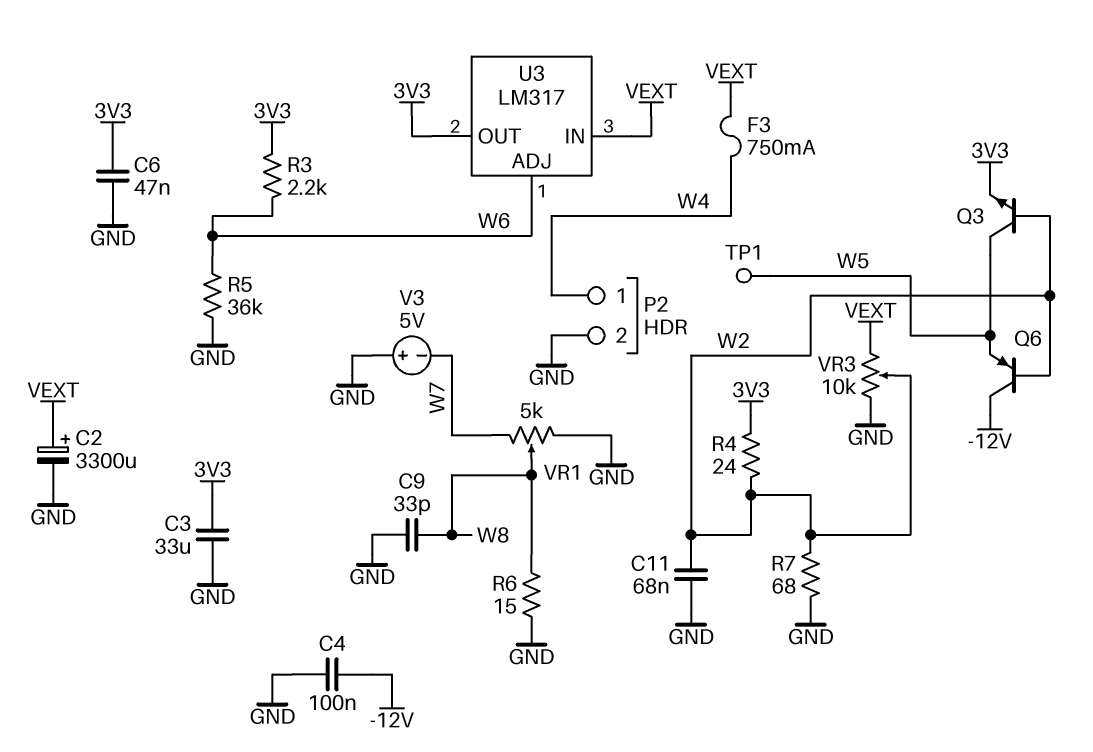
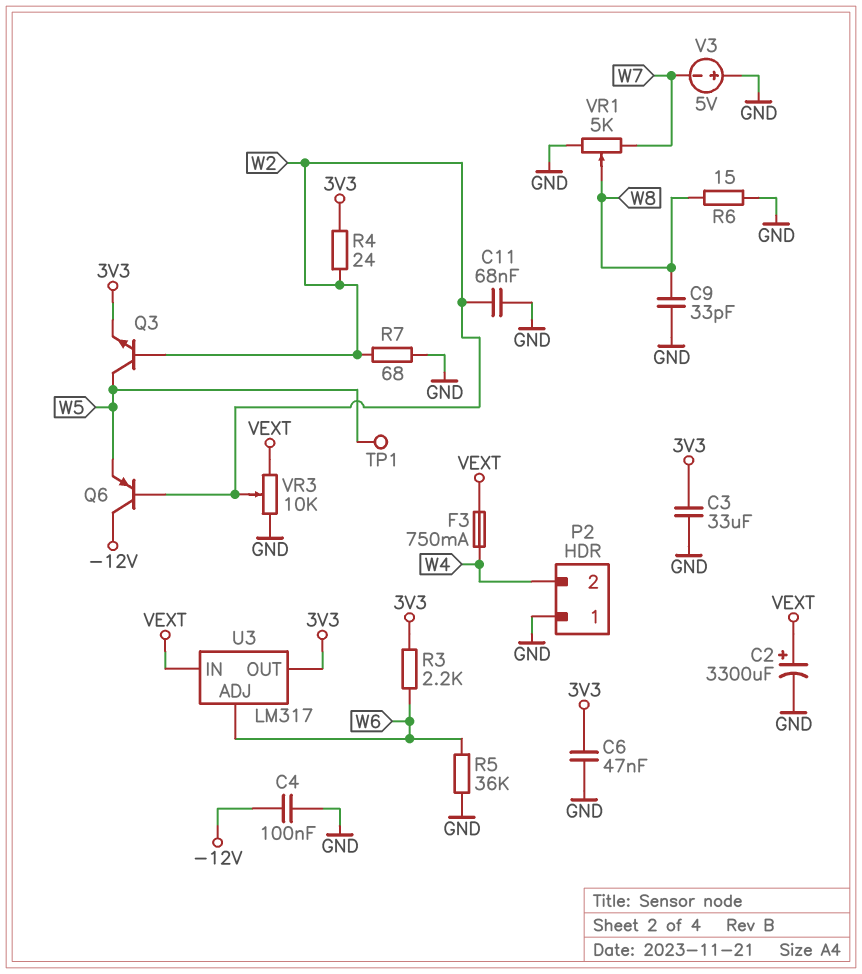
P2 pin 1: W4 -> GND
P2 pin 2: GND -> W4

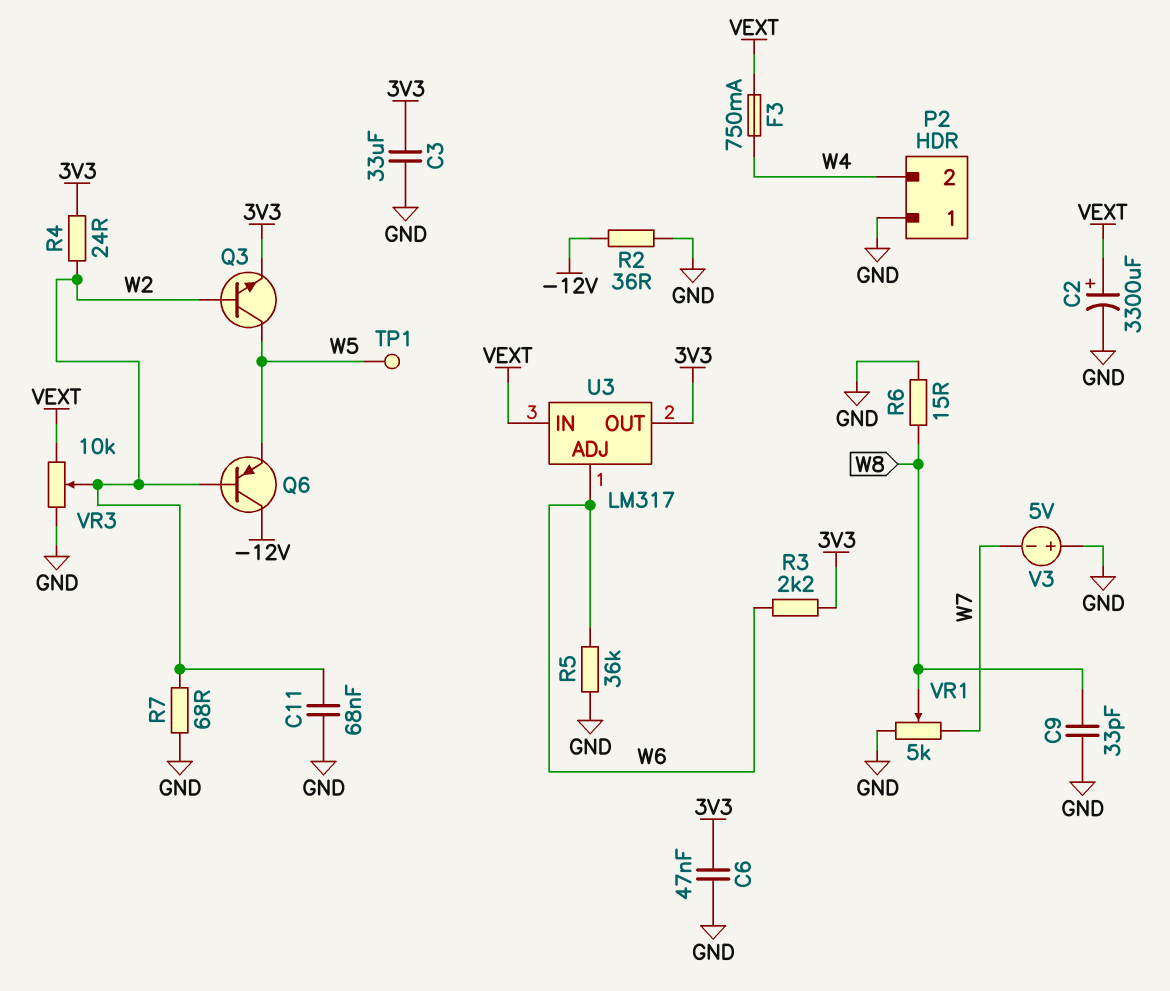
C4: 100nF (-12V, GND) -> none
R2: none -> 36 (-12V, GND)

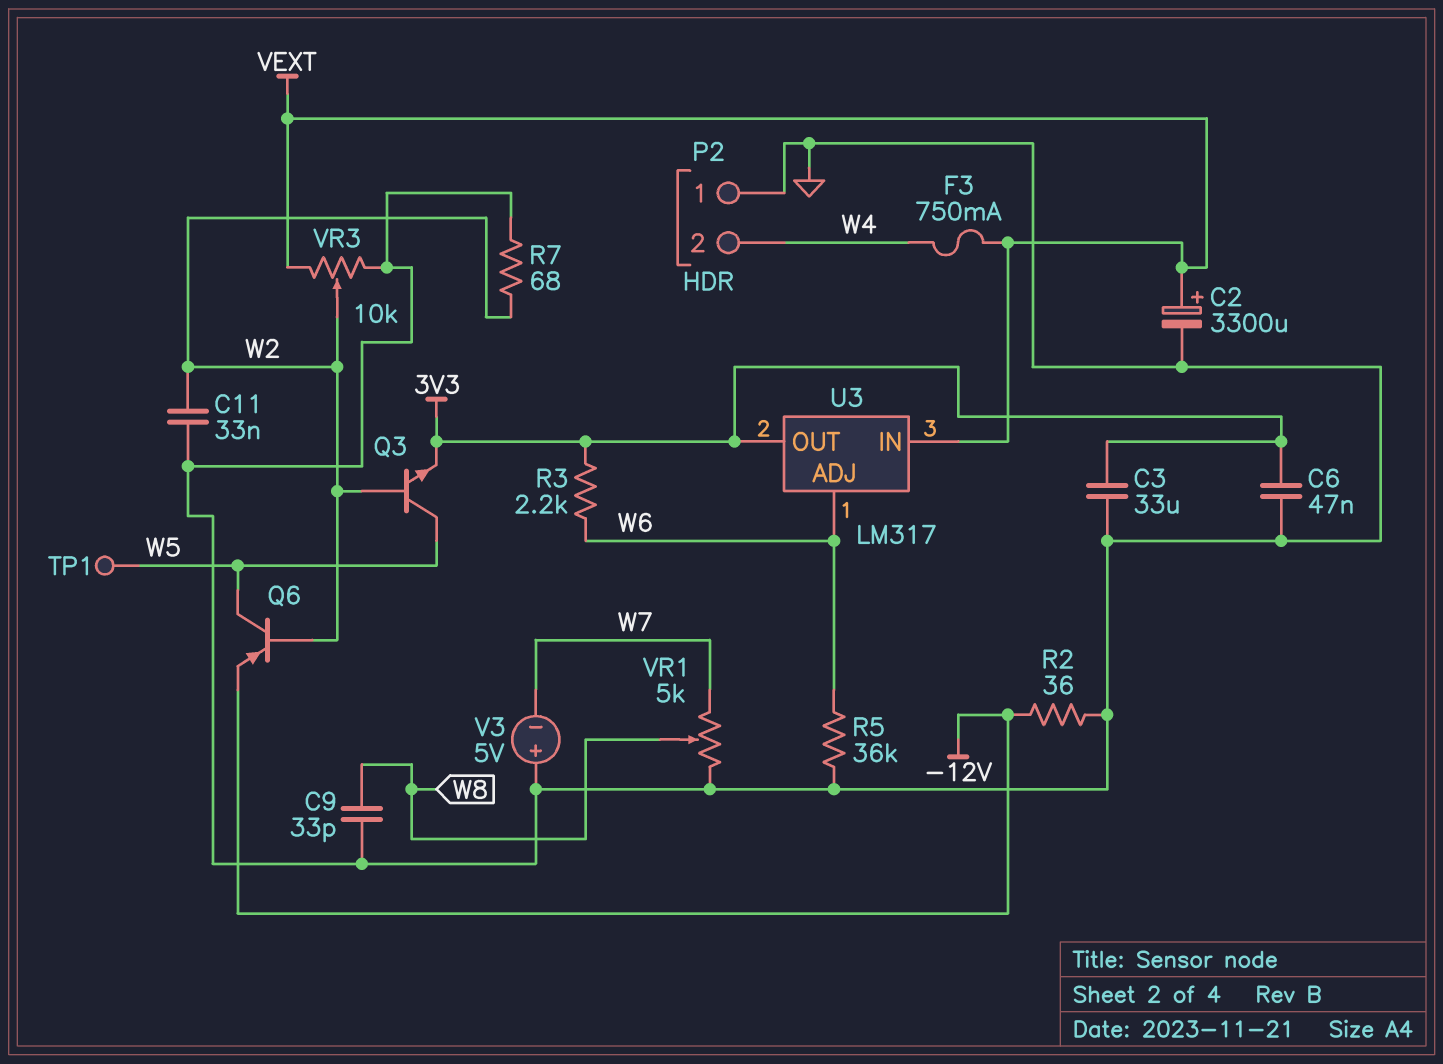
C11: 68nF (GND, W2) -> 33nF (GND, W2)
Q6: PNP (B W2, C -12V, E W5) -> PNP (B W2, C W5, E -12V)
R4: 24 (3V3, W2) -> none
R6: 15 (GND, W8) -> none

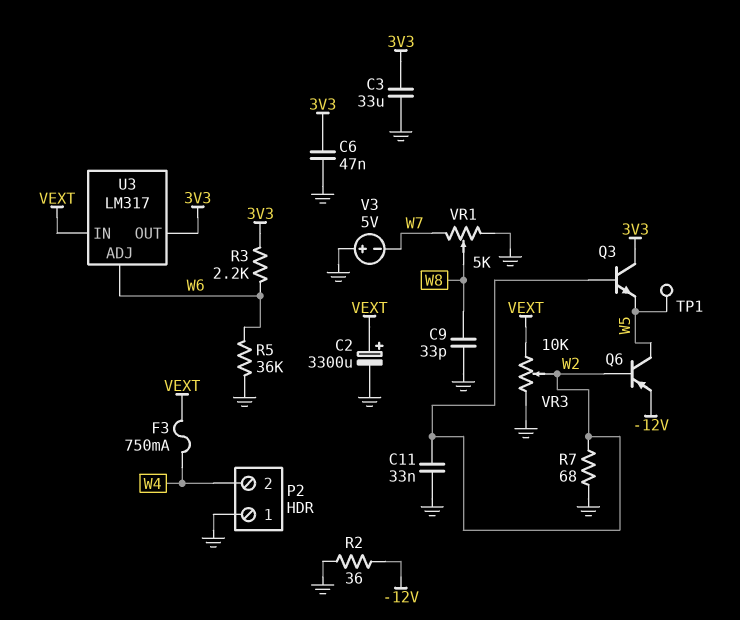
Q3: NPN (B W2, C W5, E 3V3) -> NPN (B W2, C 3V3, E W5)

